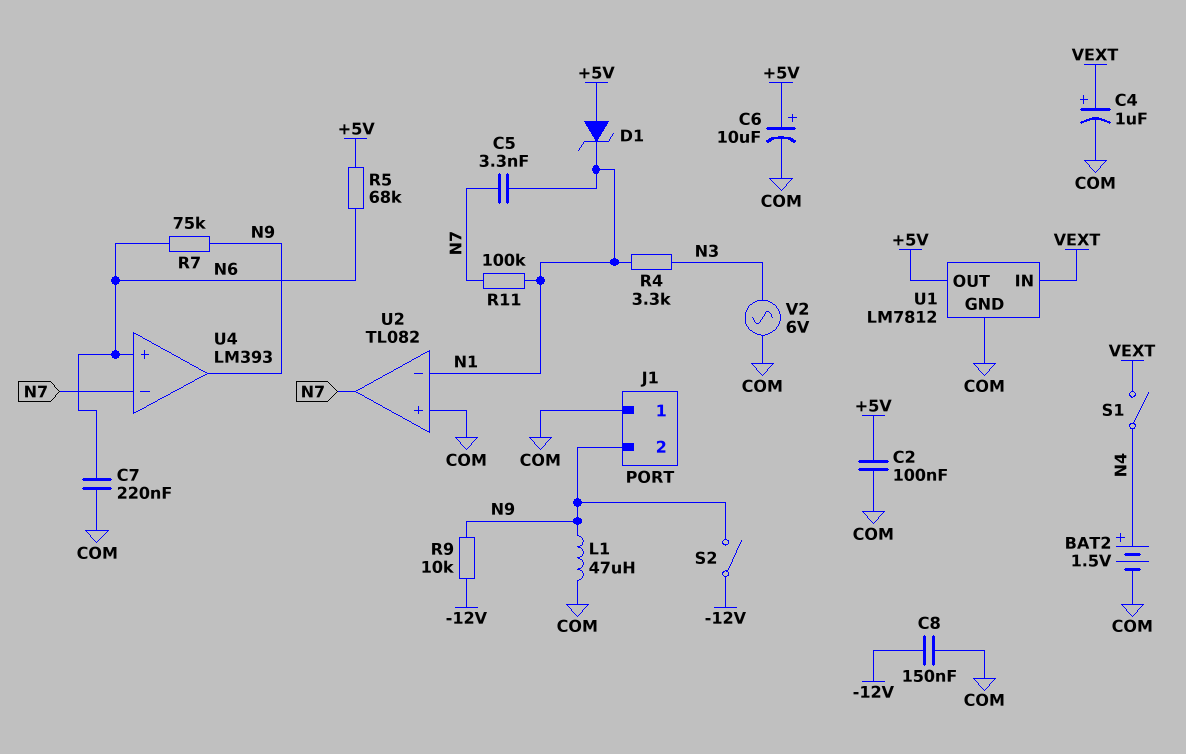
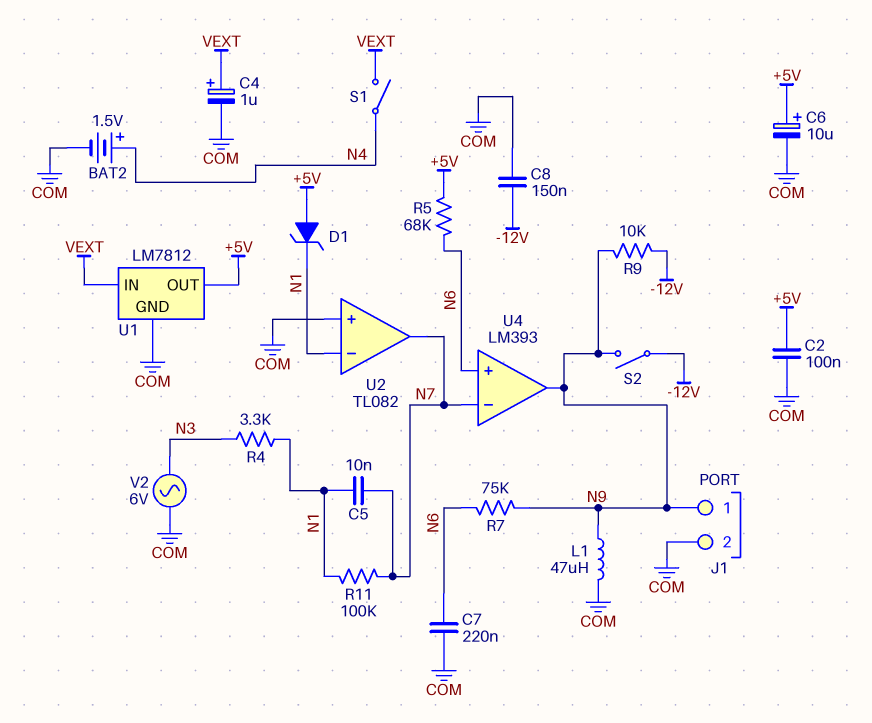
C5: 3.3nF (N1, N7) -> 10nF (N1, N7)
J1 pin 1: COM -> N9
J1 pin 2: N9 -> COM

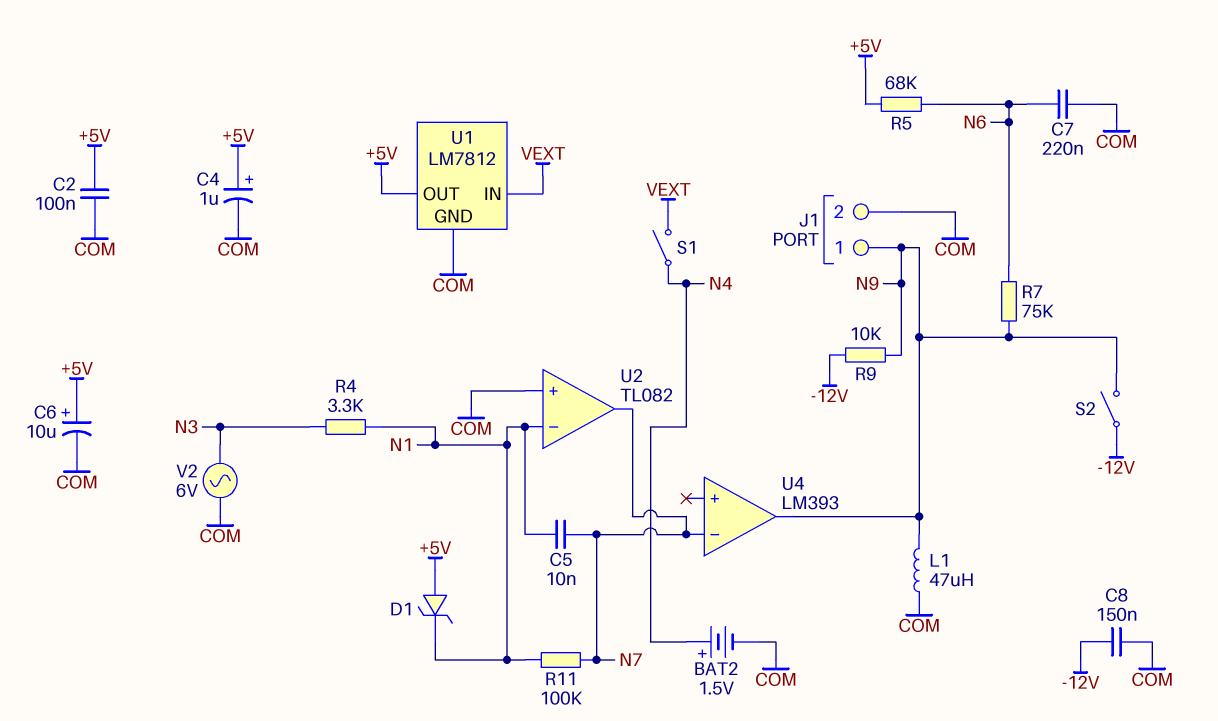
C4: 1uF (plus VEXT, minus COM) -> 1uF (plus +5V, minus COM)
U4 pin in+: N6 -> none

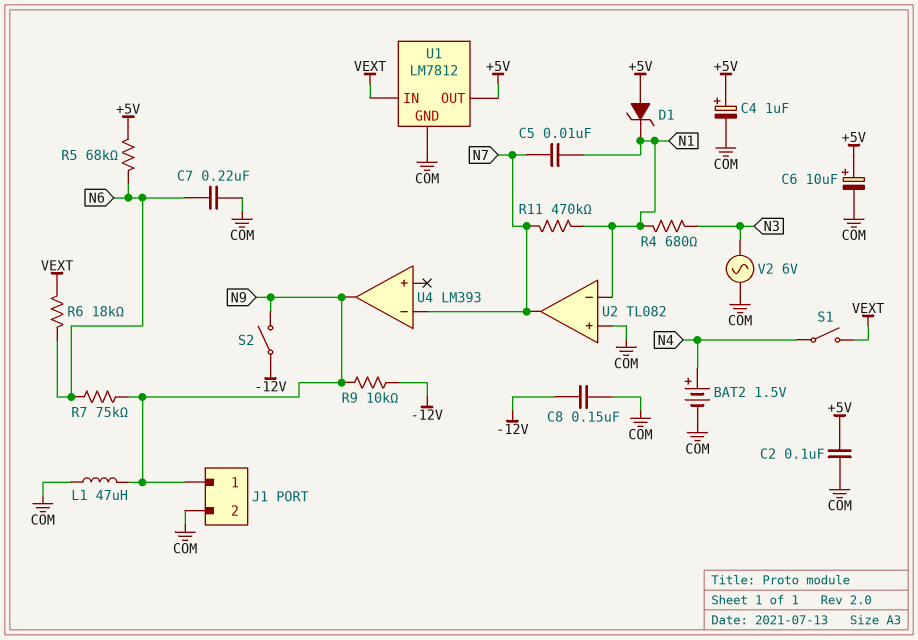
R4: 3.3k (N1, N3) -> 680 (N1, N3)
R6: none -> 18k (N6, VEXT)
R11: 100k (N1, N7) -> 470k (N1, N7)

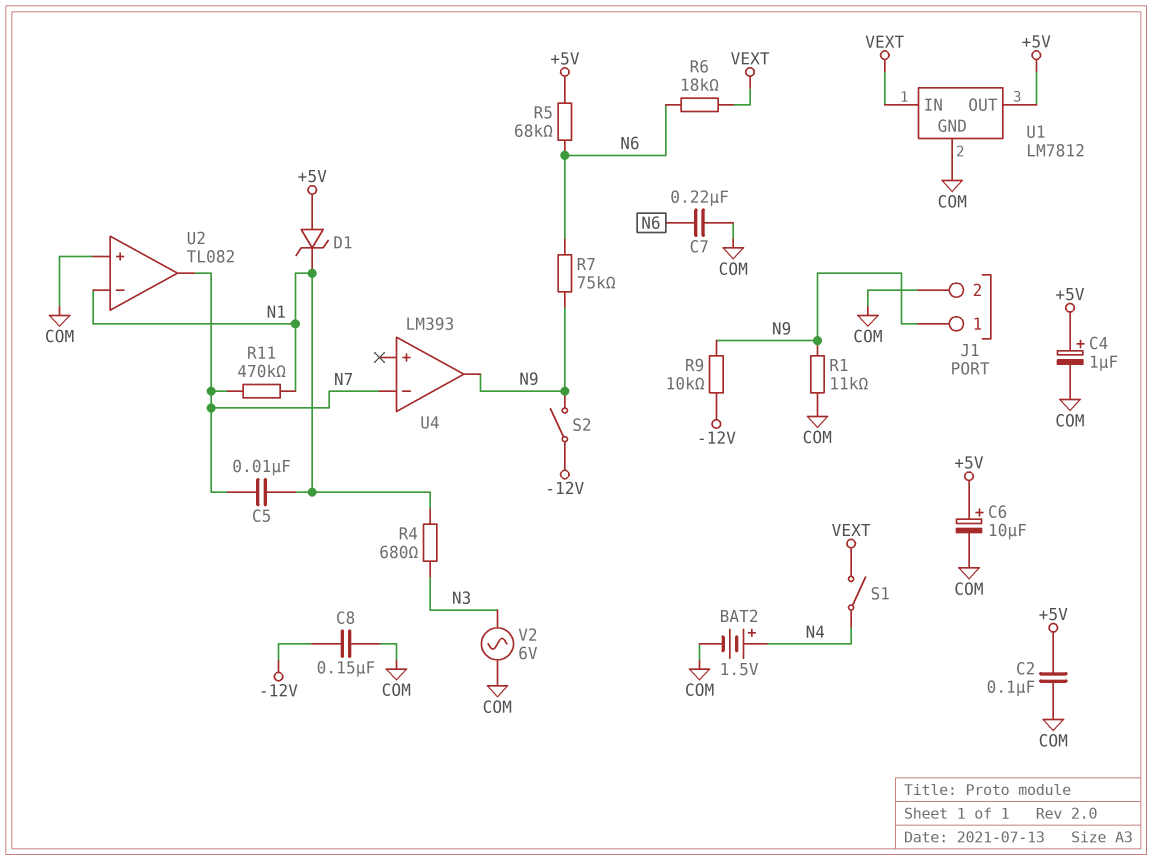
L1: 47uH (COM, N9) -> none
R1: none -> 11k (COM, N9)

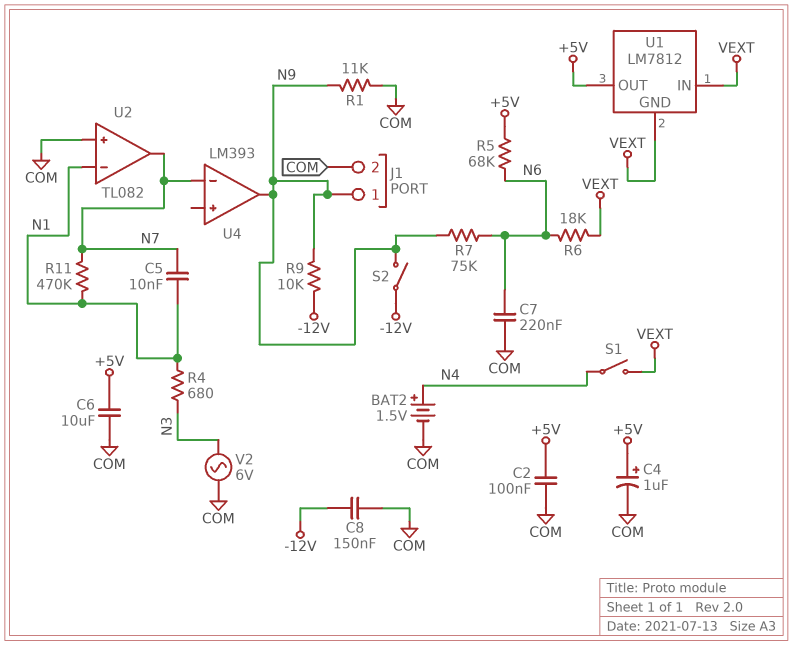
C6: 10uF (plus +5V, minus COM) -> 10uF (+5V, COM)
D1: zener (A +5V, K N1) -> none
U1 pin GND: COM -> VEXT

